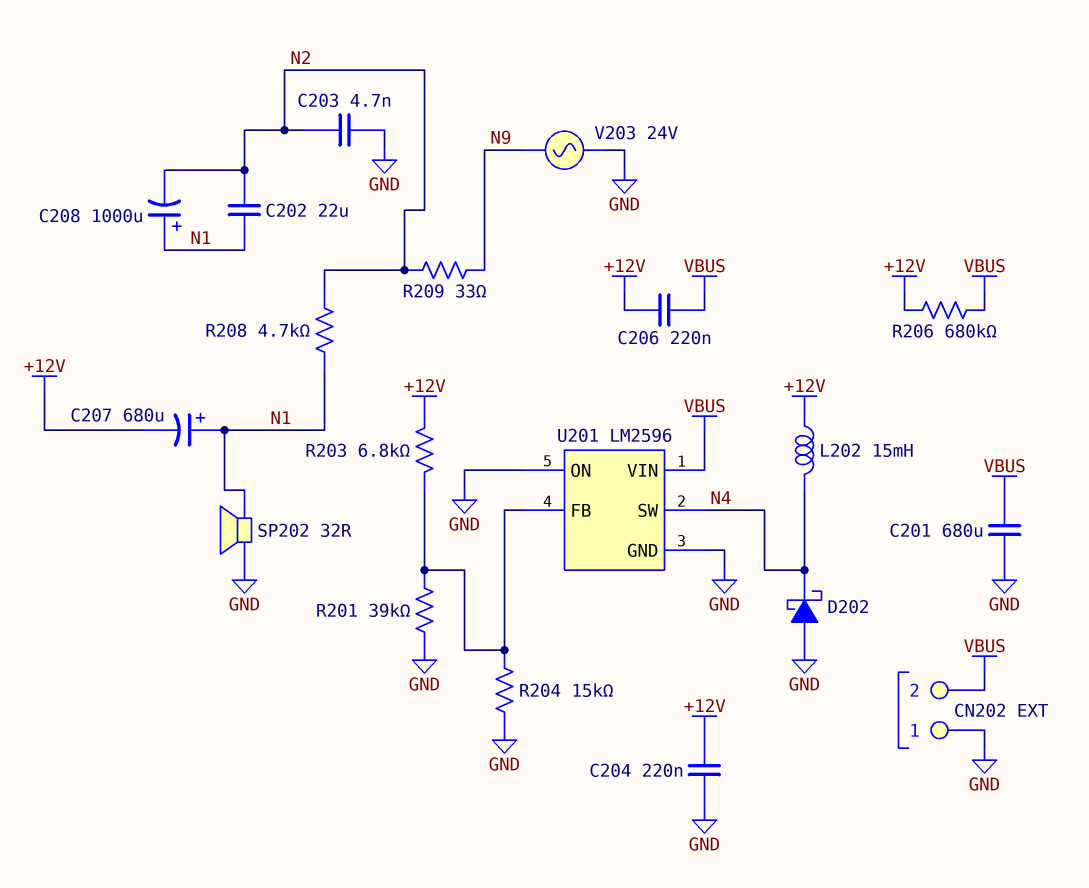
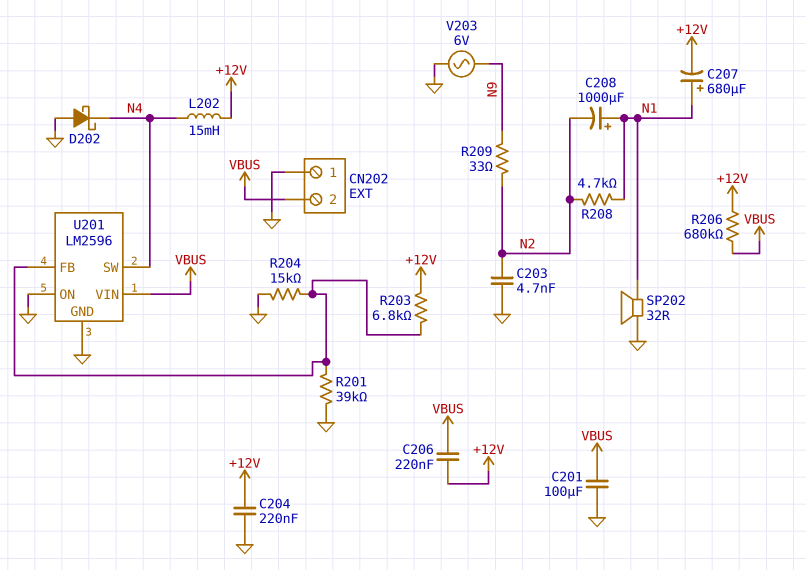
C201: 680uF (GND, VBUS) -> 100uF (GND, VBUS)
C202: 22uF (N1, N2) -> none
V203: AC 24V (GND, N9) -> AC 6V (GND, N9)

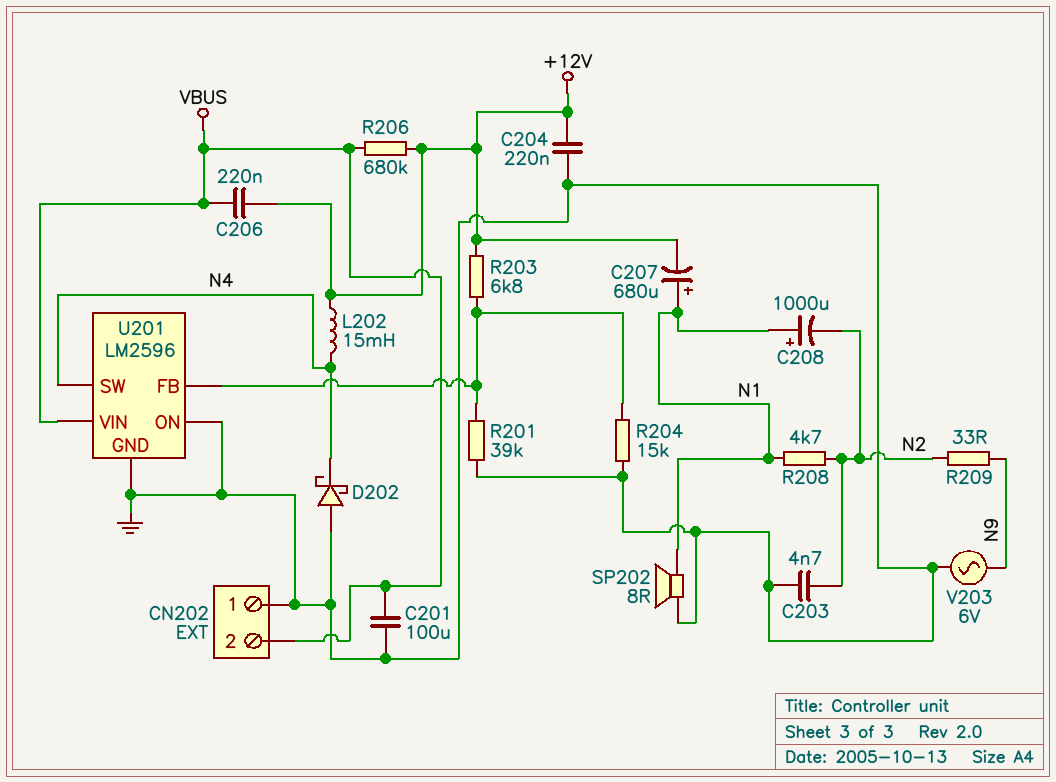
SP202: speaker 32R (GND, N1) -> speaker 8R (GND, N1)

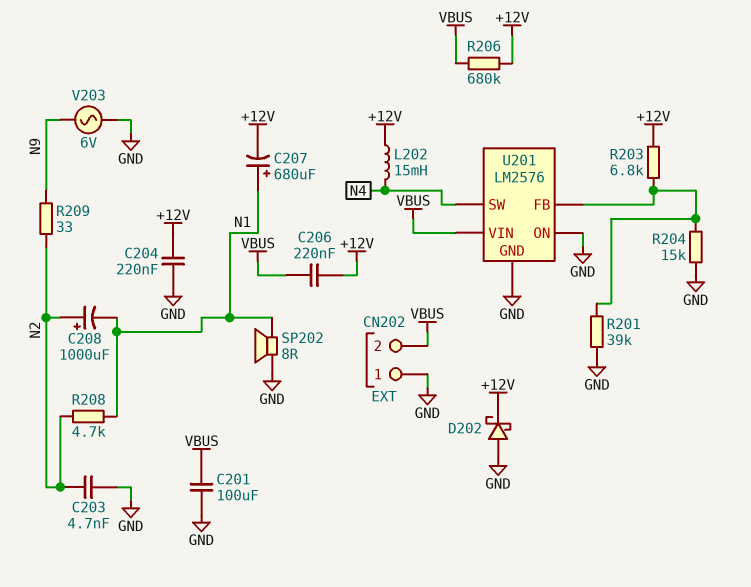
C208: 1000uF (plus N1, minus N2) -> 1000uF (plus N2, minus N1)
D202: schottky (A GND, K N4) -> schottky (A GND, K +12V)
U201: LM2596 -> LM2576

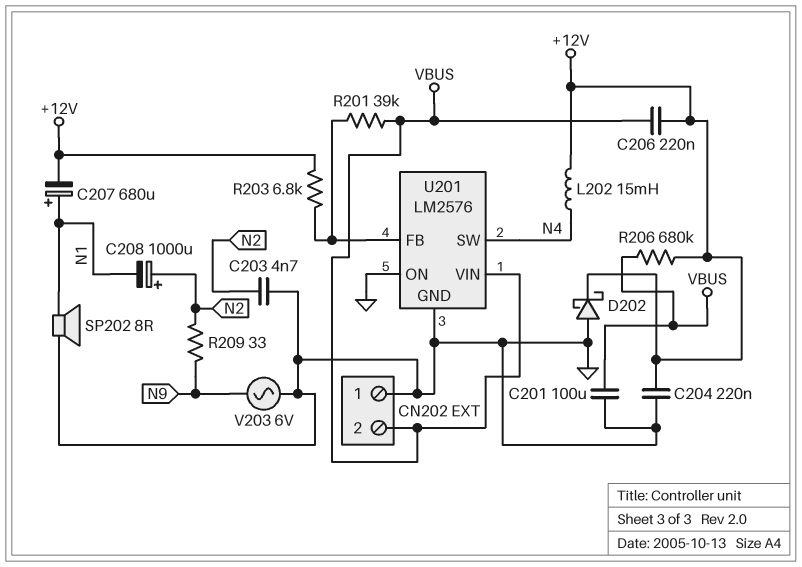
R201: 39k (GND, U201/FB) -> 39k (U201/FB, VBUS)
R204: 15k (GND, U201/FB) -> none
R208: 4.7k (N1, N2) -> none

